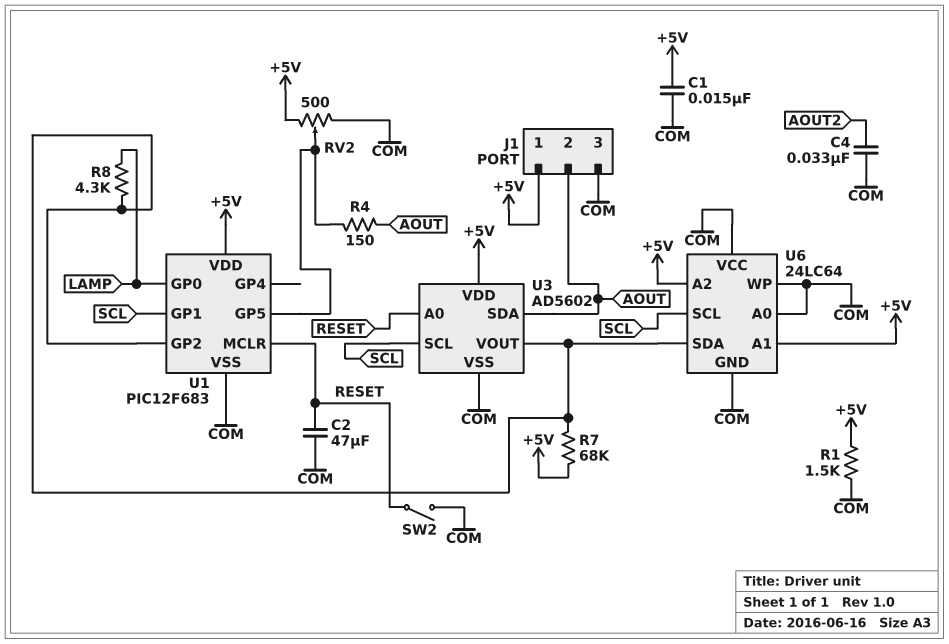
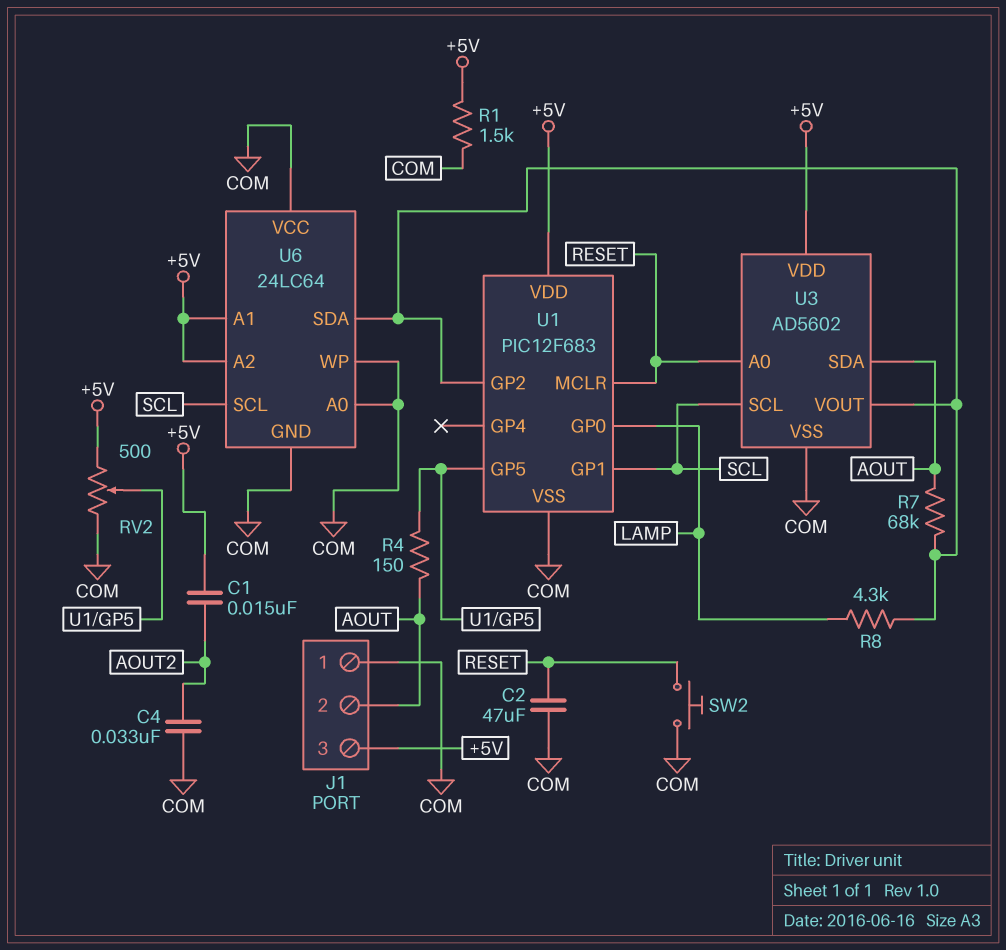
C1: 15nF (+5V, COM) -> 15nF (+5V, AOUT2)
J1 pin 1: +5V -> COM
J1 pin 3: COM -> +5V
R7: 68k (+5V, U1/GP2) -> 68k (AOUT, U1/GP2)
SW2: switch (COM, RESET) -> button (COM, RESET)

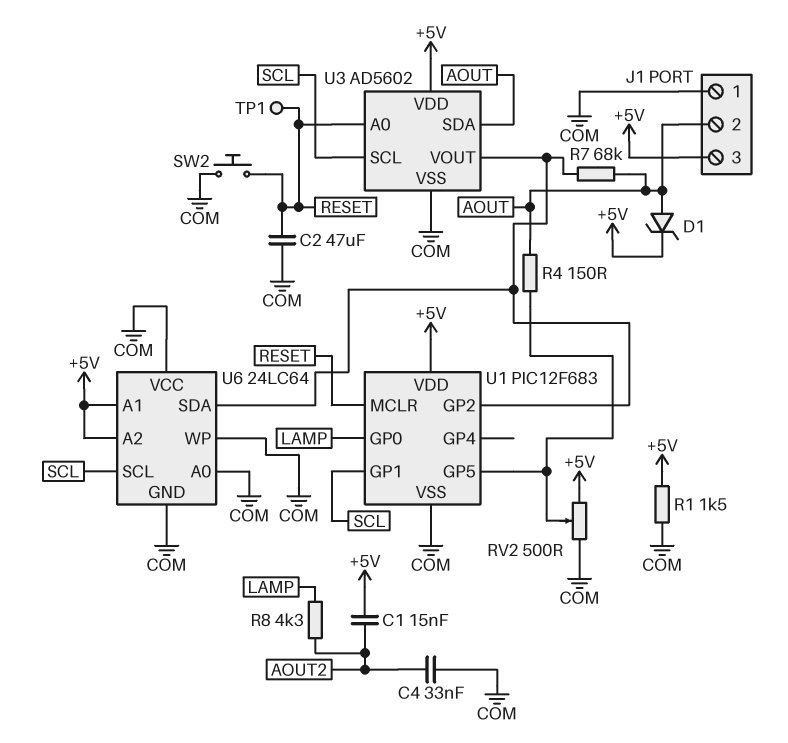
D1: none -> zener (A AOUT, K +5V)
R8: 4.3k (LAMP, U1/GP2) -> 4.3k (AOUT2, LAMP)
TP1: none -> test point (RESET)

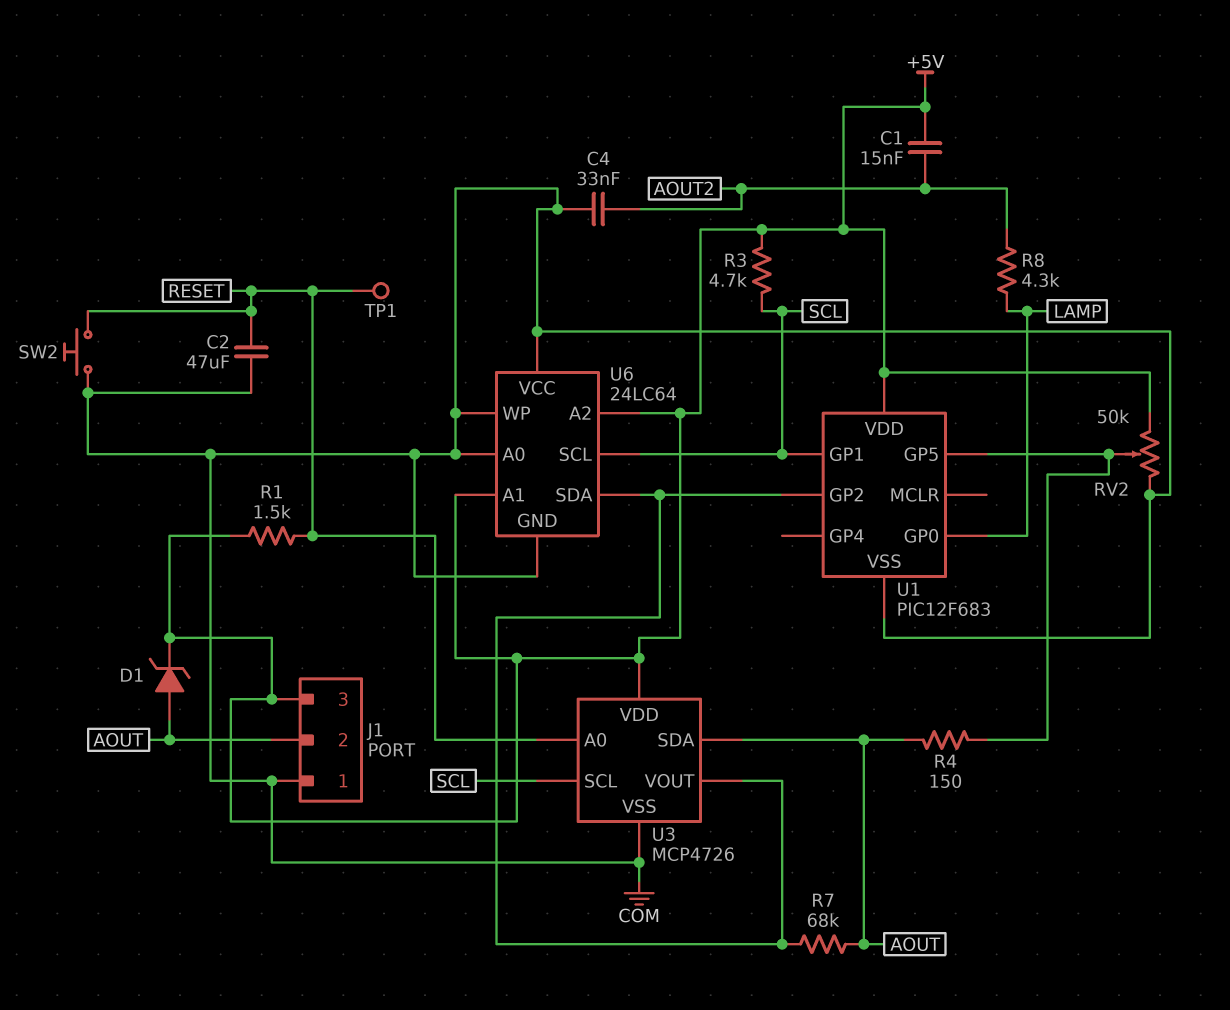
R1: 1.5k (+5V, COM) -> 1.5k (+5V, RESET)
R3: none -> 4.7k (+5V, SCL)
RV2: 500 (+5V, COM, wiper U1/GP5) -> 50k (+5V, COM, wiper U1/GP5)
U1 pin MCLR: RESET -> none
U3: AD5602 -> MCP4726

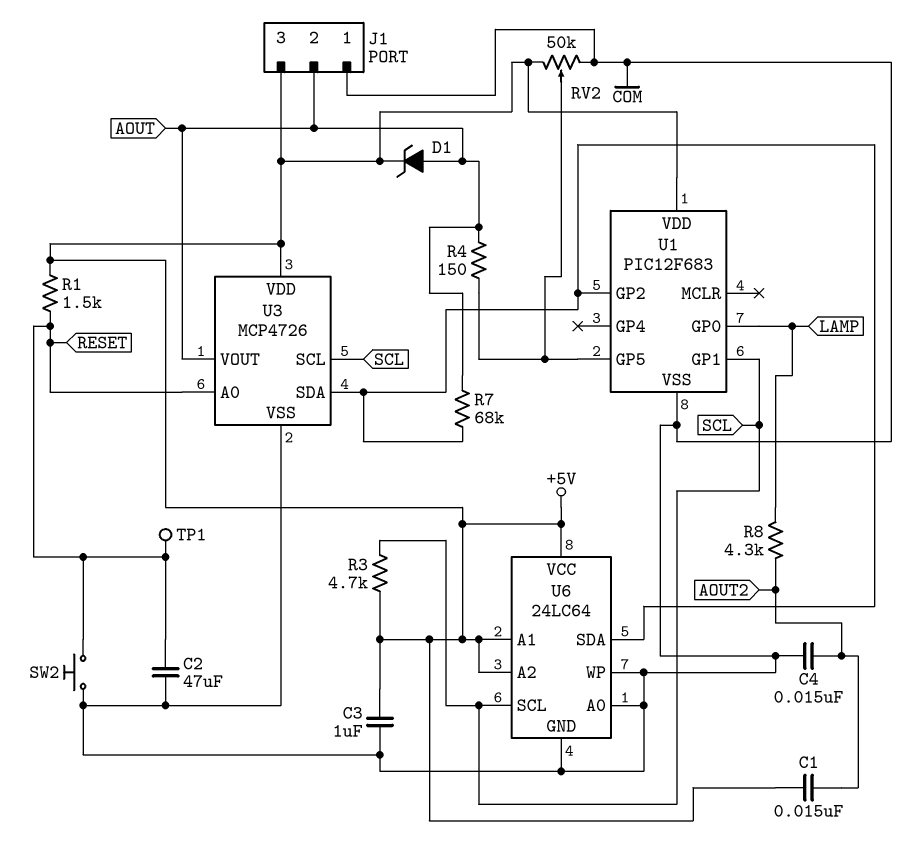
C3: none -> 1uF (+5V, COM)
C4: 33nF (AOUT2, COM) -> 15nF (AOUT2, COM)
U3 pin SDA: AOUT -> U1/GP2
U3 pin VOUT: U1/GP2 -> AOUT
U6 pin VCC: COM -> +5V

